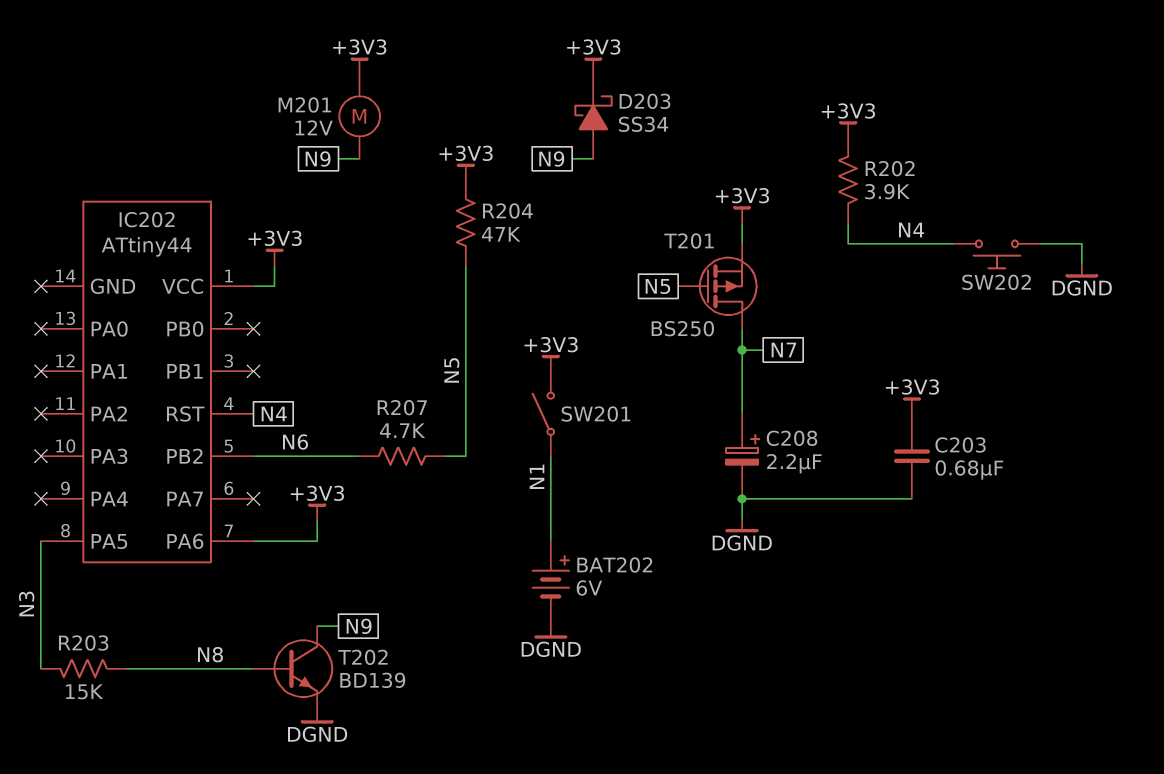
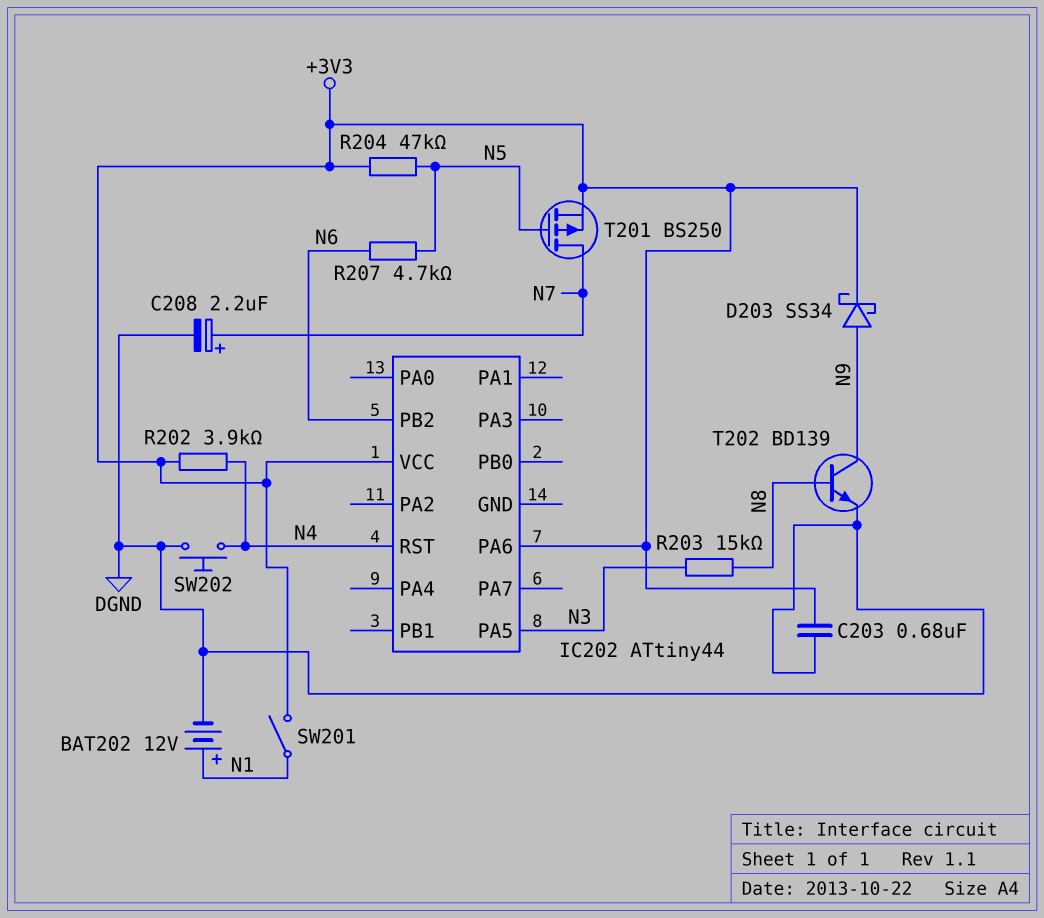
BAT202: 6V (plus N1, minus DGND) -> 12V (plus N1, minus DGND)
M201: motor 12V (+3V3, N9) -> none

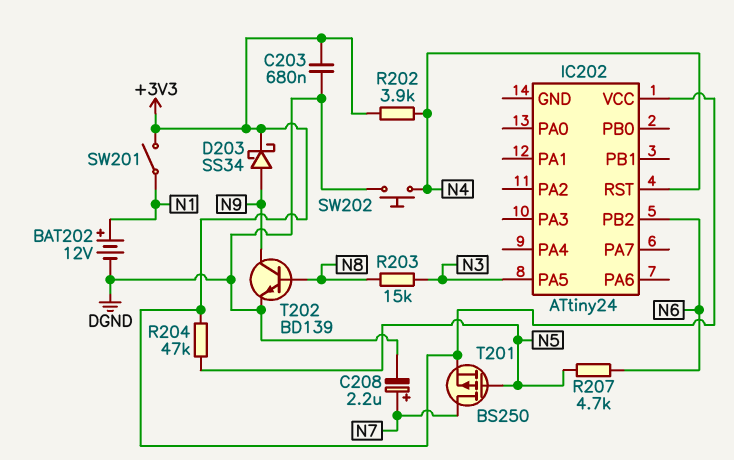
IC202: ATtiny44 -> ATtiny24
IC202 pin PA6: +3V3 -> none

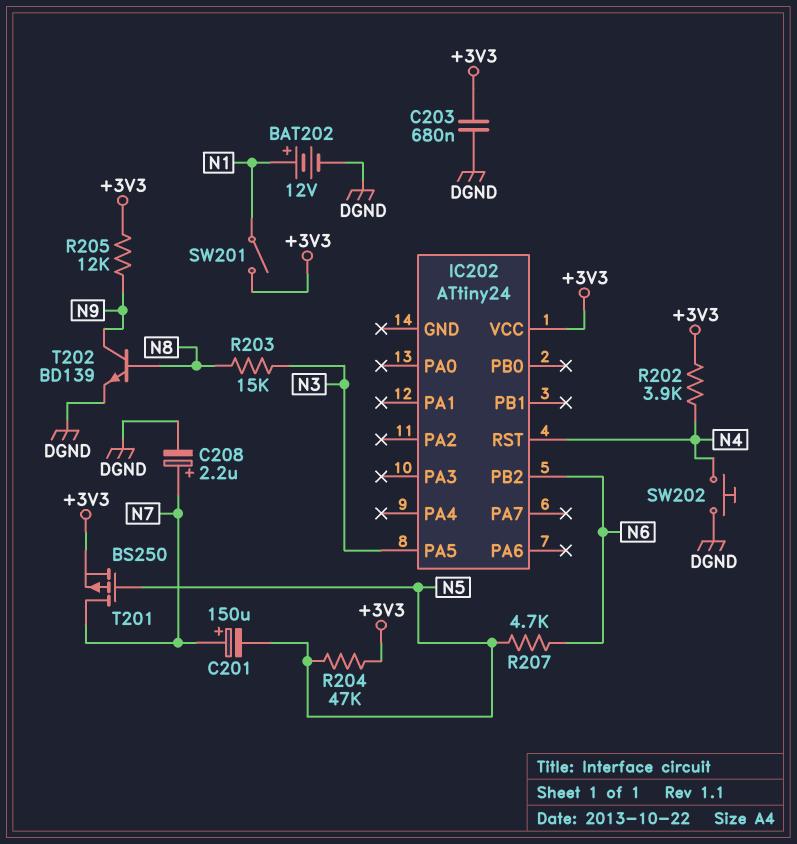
C201: none -> 150uF (plus N7, minus N5)
D203: schottky SS34 (A N9, K +3V3) -> none
R205: none -> 12k (+3V3, N9)

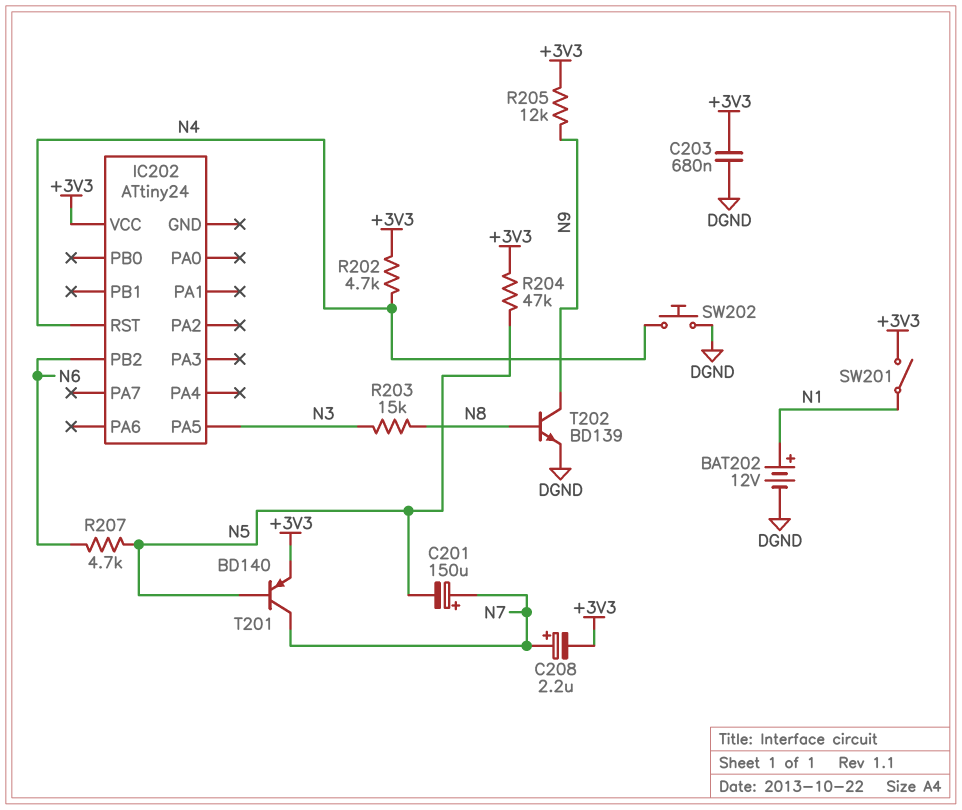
C208: 2.2uF (plus N7, minus DGND) -> 2.2uF (plus N7, minus +3V3)
R202: 3.9k (+3V3, N4) -> 4.7k (+3V3, N4)
T201: PMOS BS250 (G N5, D N7, S +3V3) -> PNP BD140 (B N5, C N7, E +3V3)

